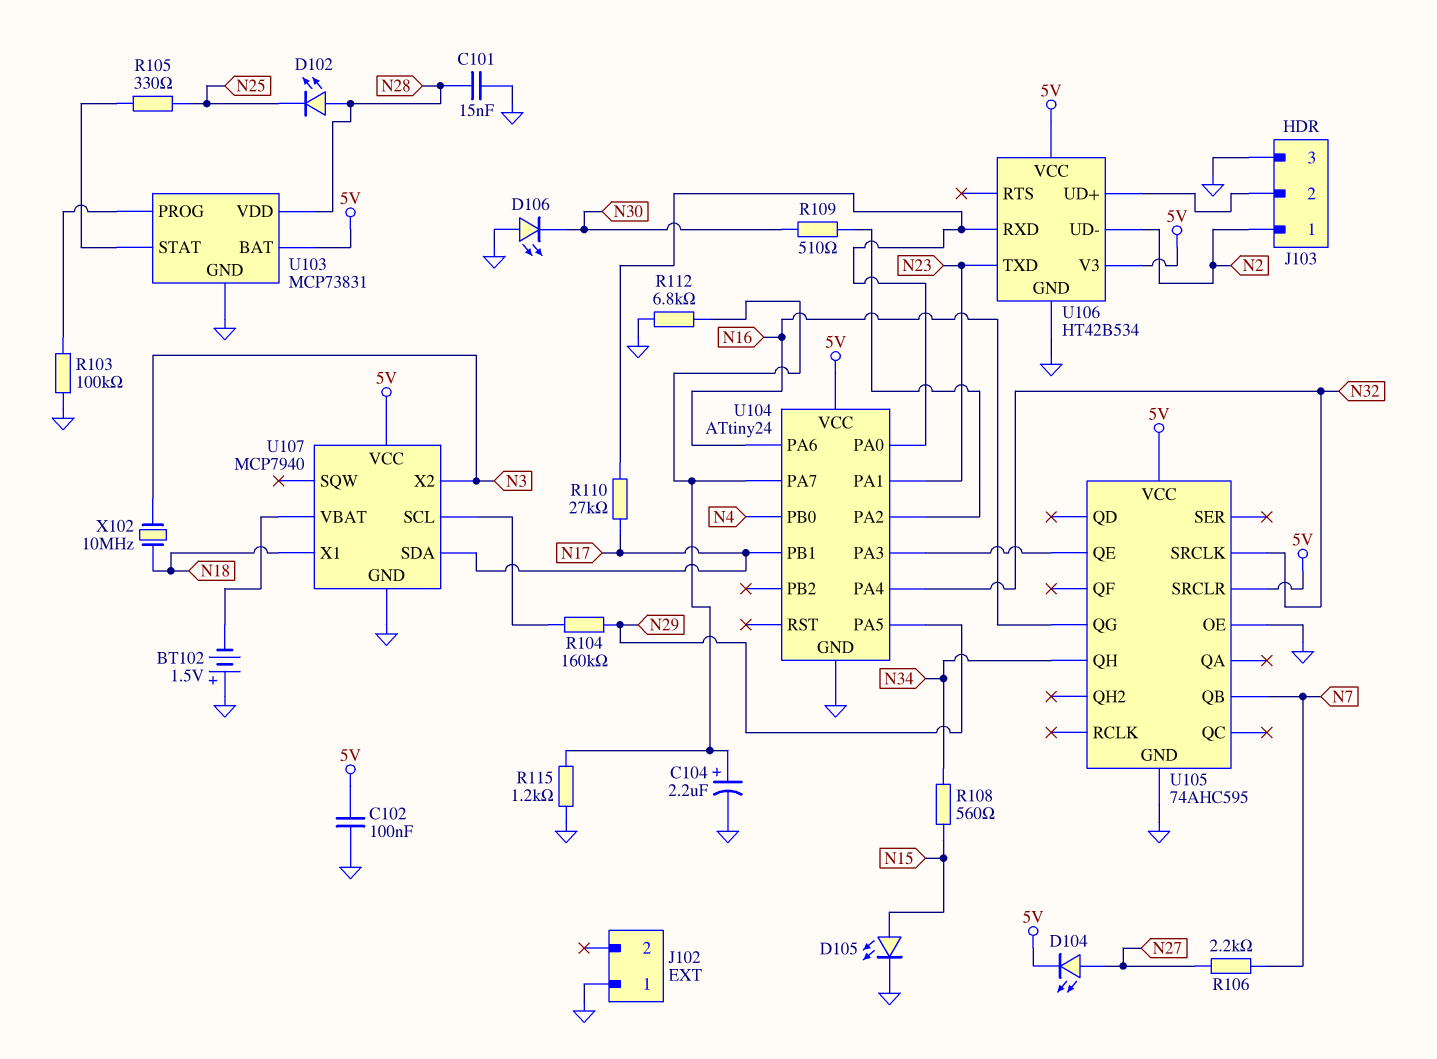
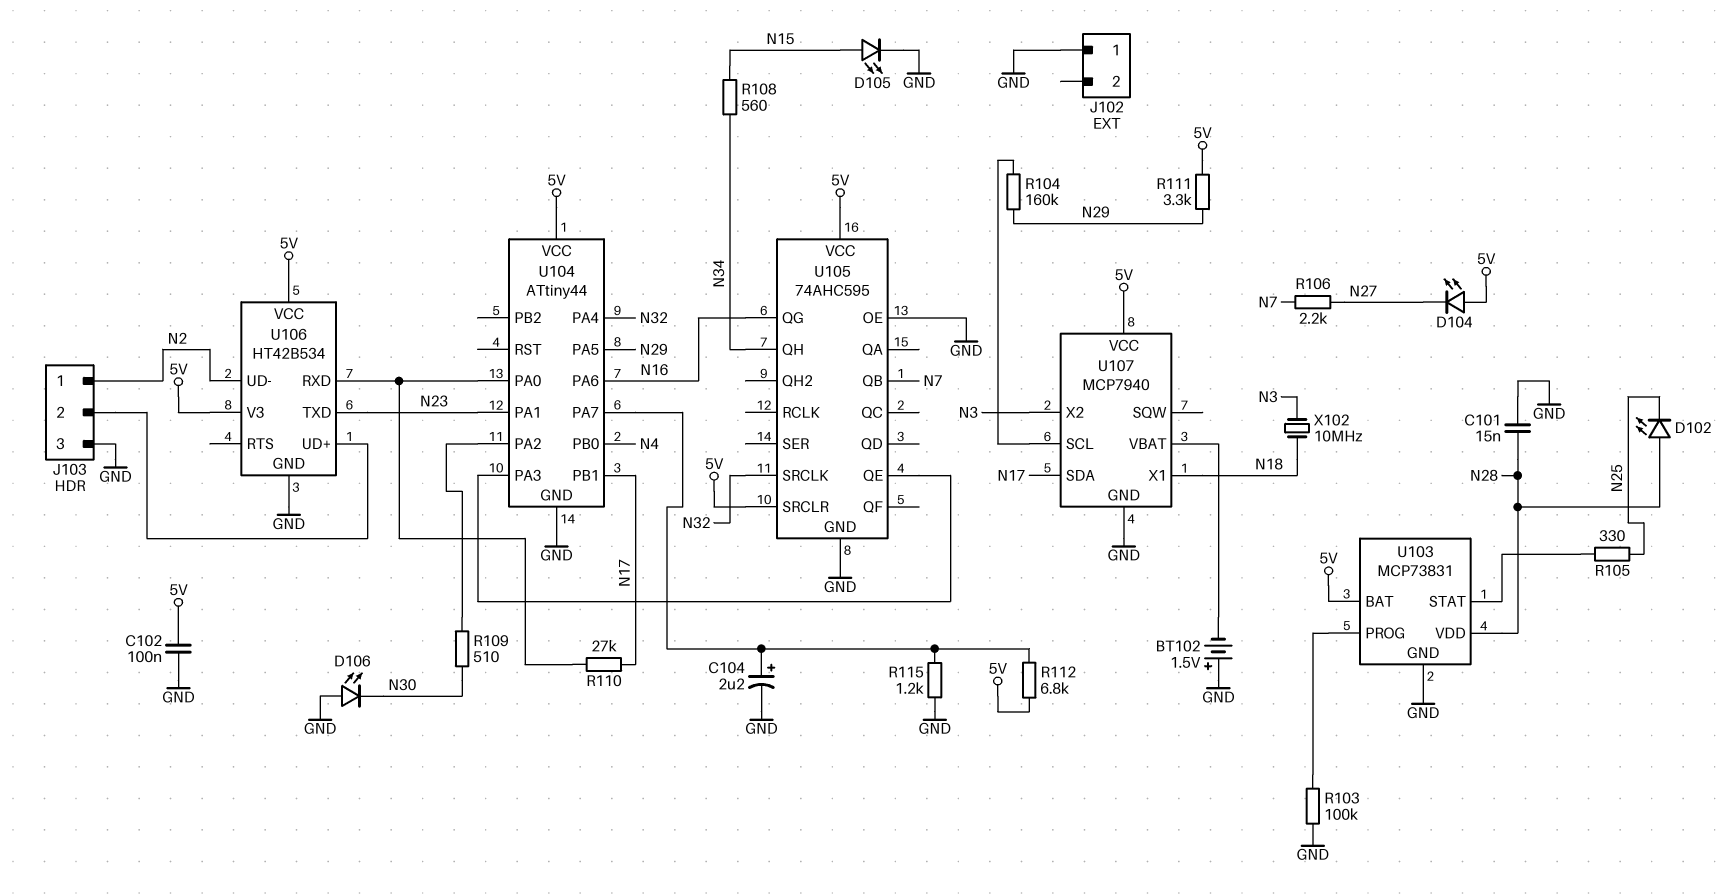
D104: LED (A N27, K 5V) -> LED (A 5V, K N27)
R111: none -> 3.3k (5V, N29)
R112: 6.8k (GND, U104/PA7) -> 6.8k (5V, U104/PA7)
U104: ATtiny24 -> ATtiny44

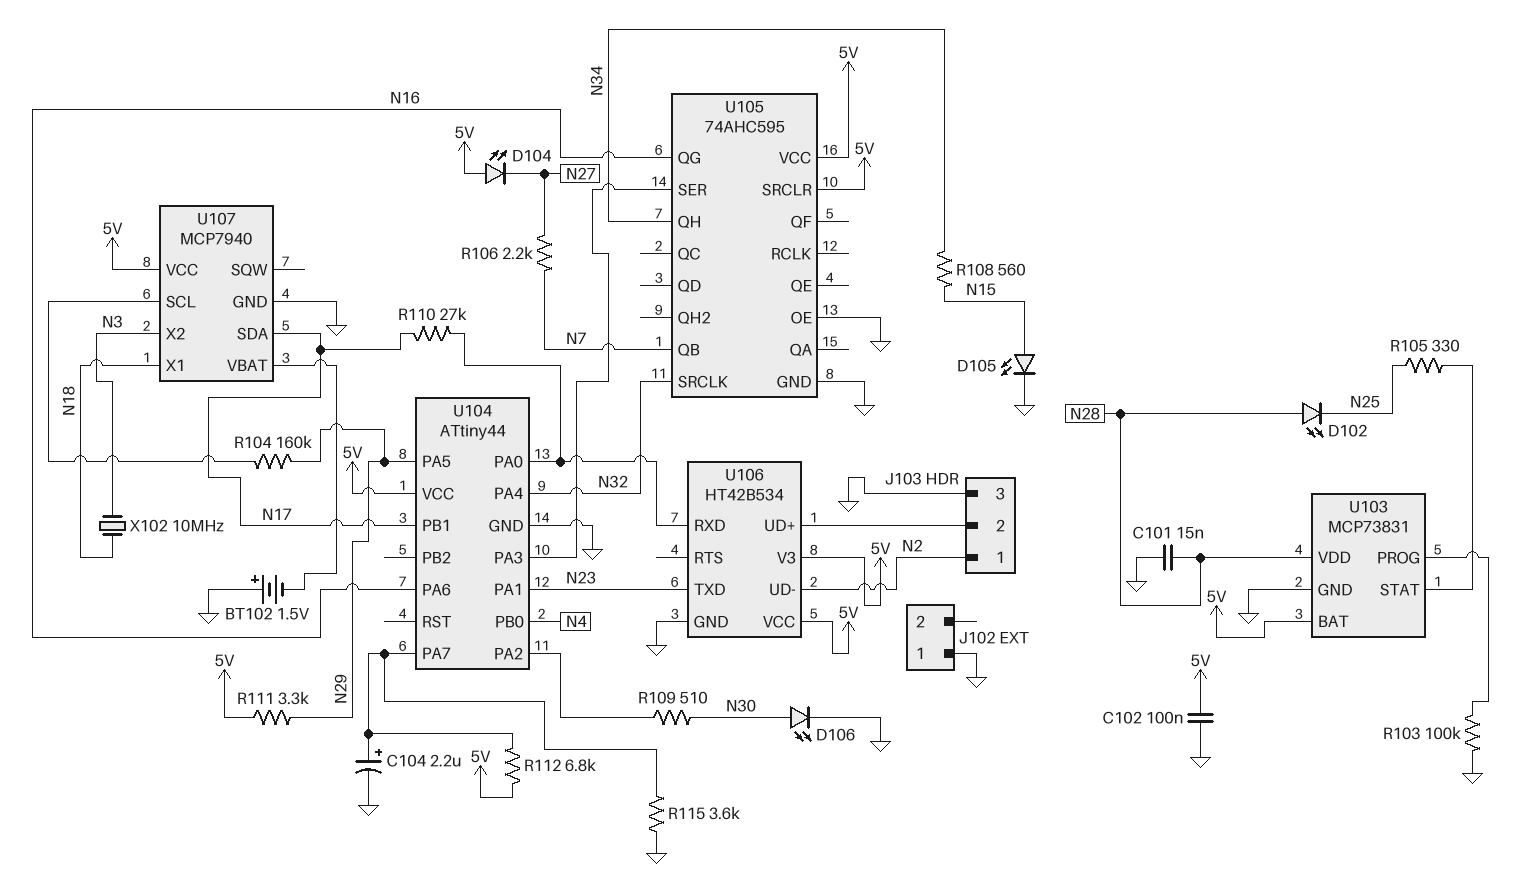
D106: LED (A GND, K N30) -> LED (A N30, K GND)
R115: 1.2k (GND, U104/PA7) -> 3.6k (GND, U104/PA7)
U105 pin QE: U104/PA3 -> none
U105 pin SER: none -> U104/PA3

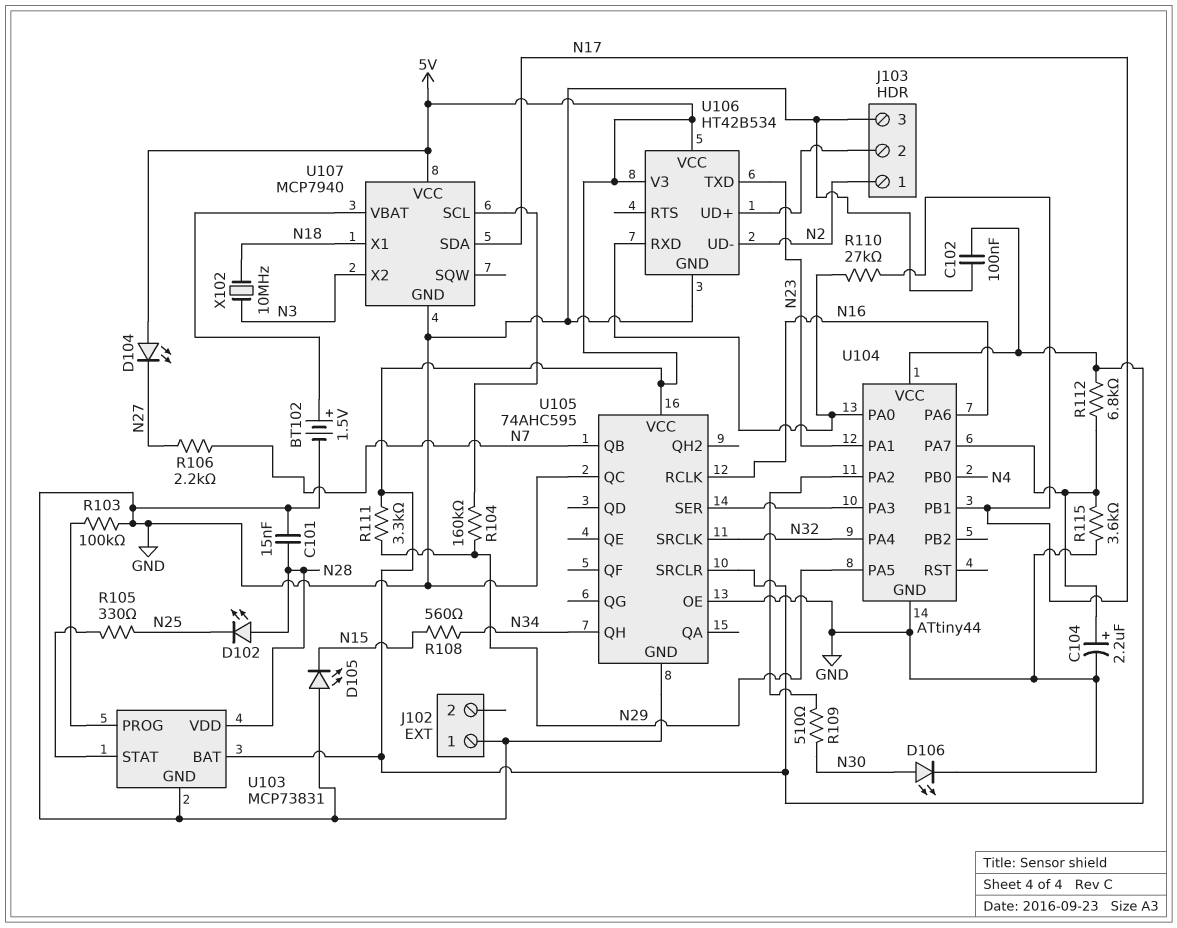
BT102: 1.5V (plus GND, minus U107/VBAT) -> 1.5V (plus U107/VBAT, minus GND)
D105: LED (A N15, K GND) -> LED (A GND, K N15)
U105 pin QC: none -> GND
U105 pin QG: N16 -> none
U105 pin RCLK: none -> N16

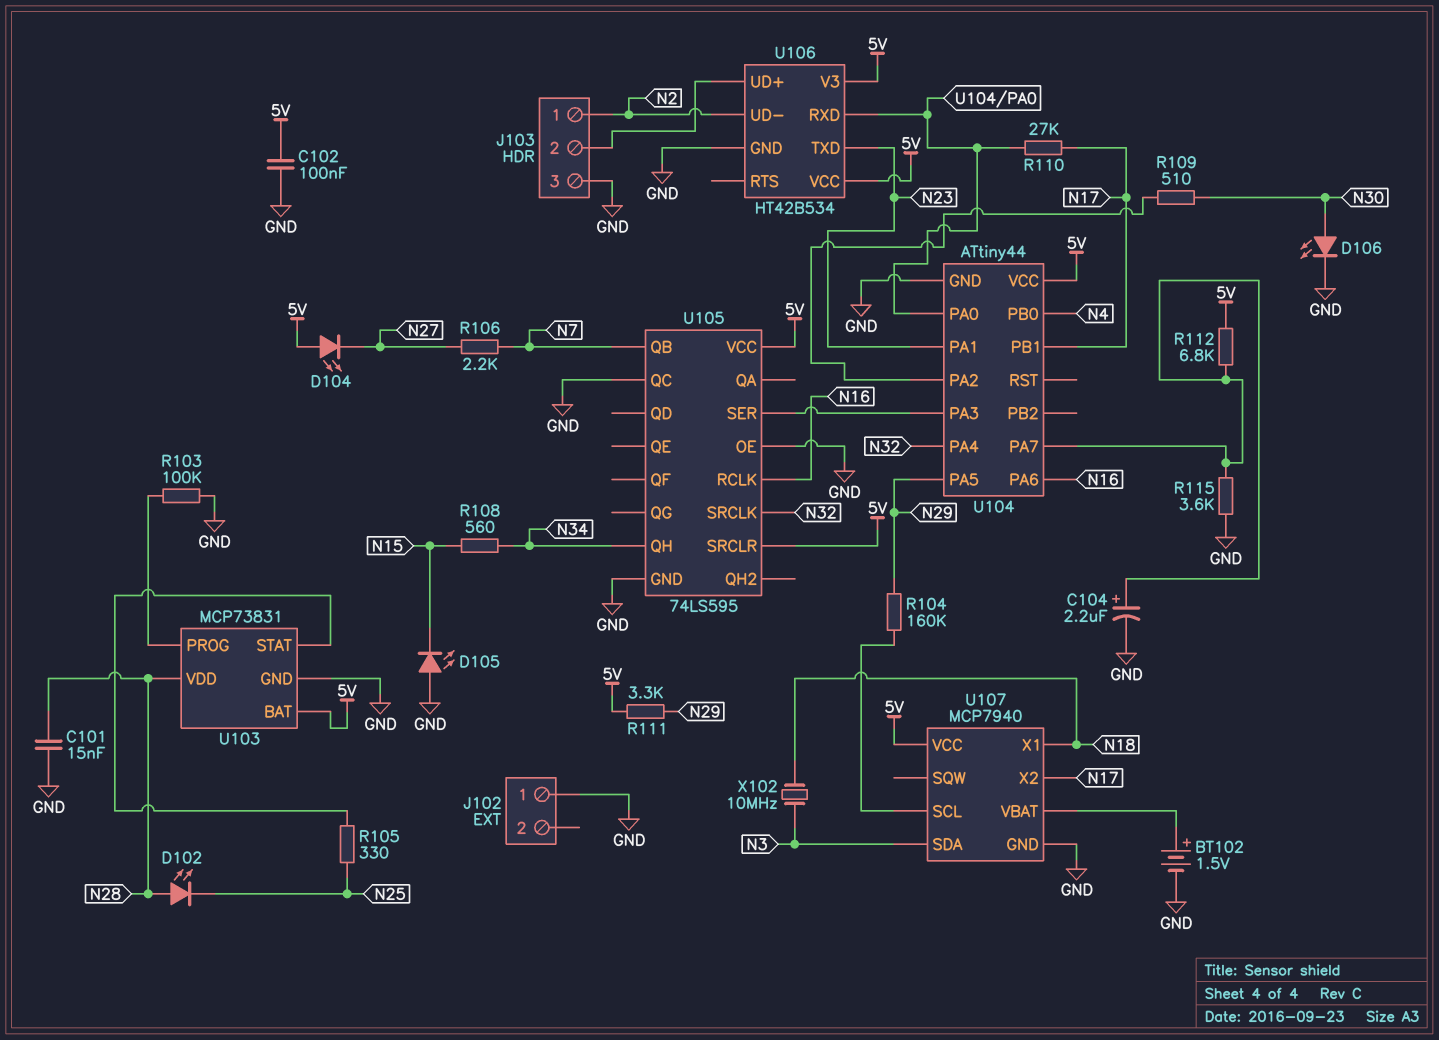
U105: 74AHC595 -> 74LS595
U107 pin SDA: N17 -> N3
U107 pin X2: N3 -> N17

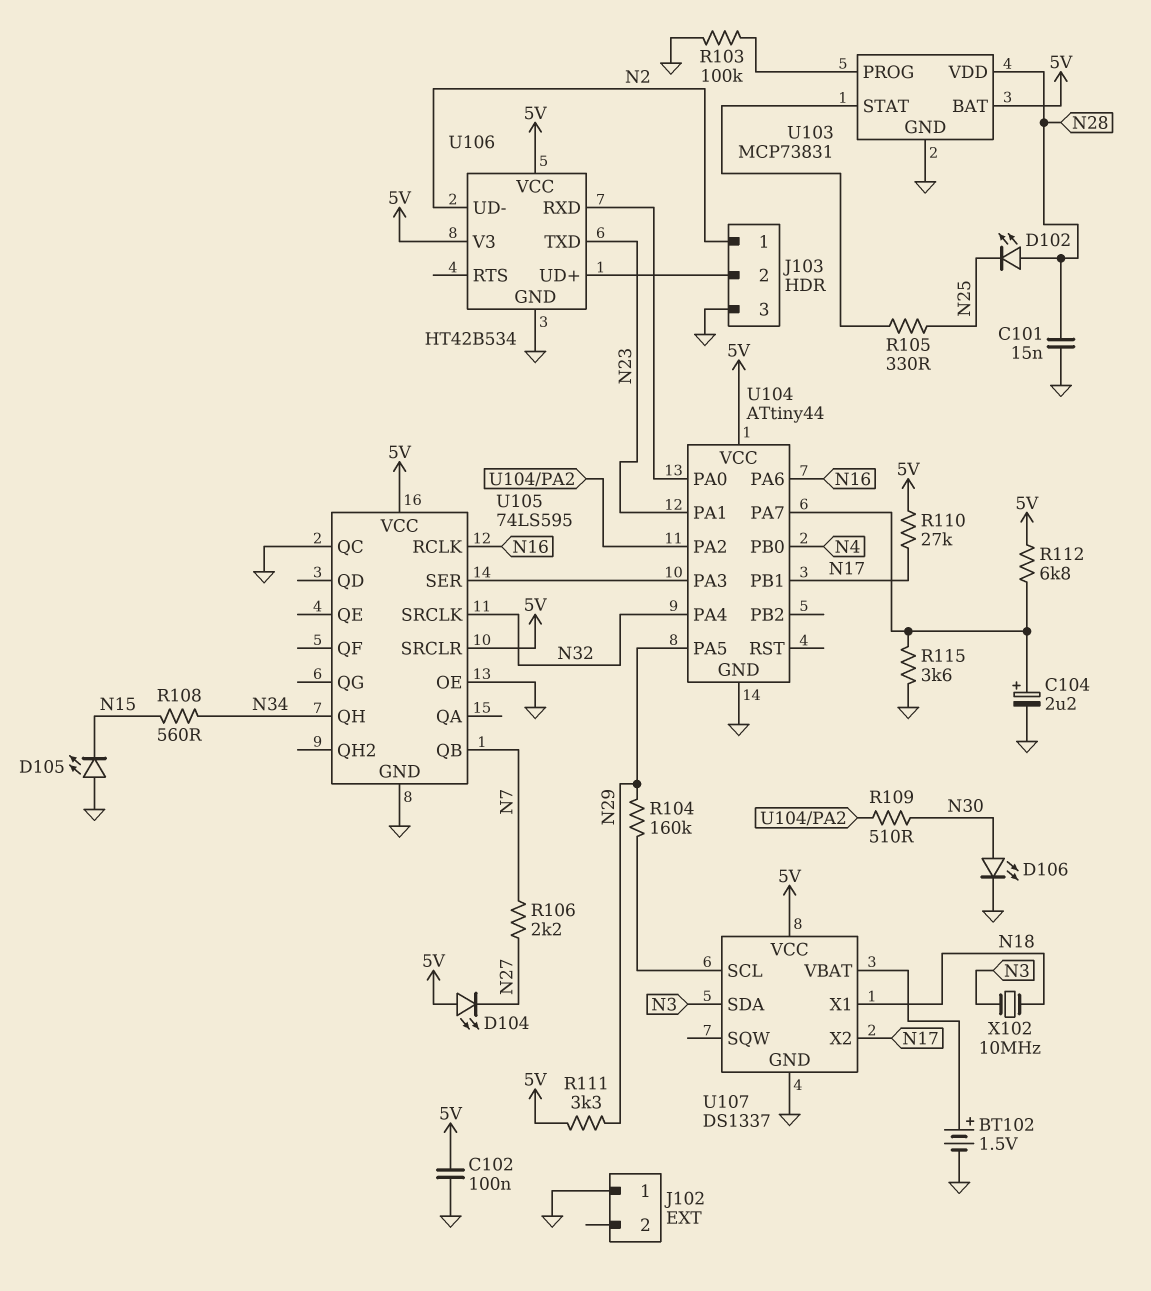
R110: 27k (N17, U104/PA0) -> 27k (5V, N17)
U107: MCP7940 -> DS1337

